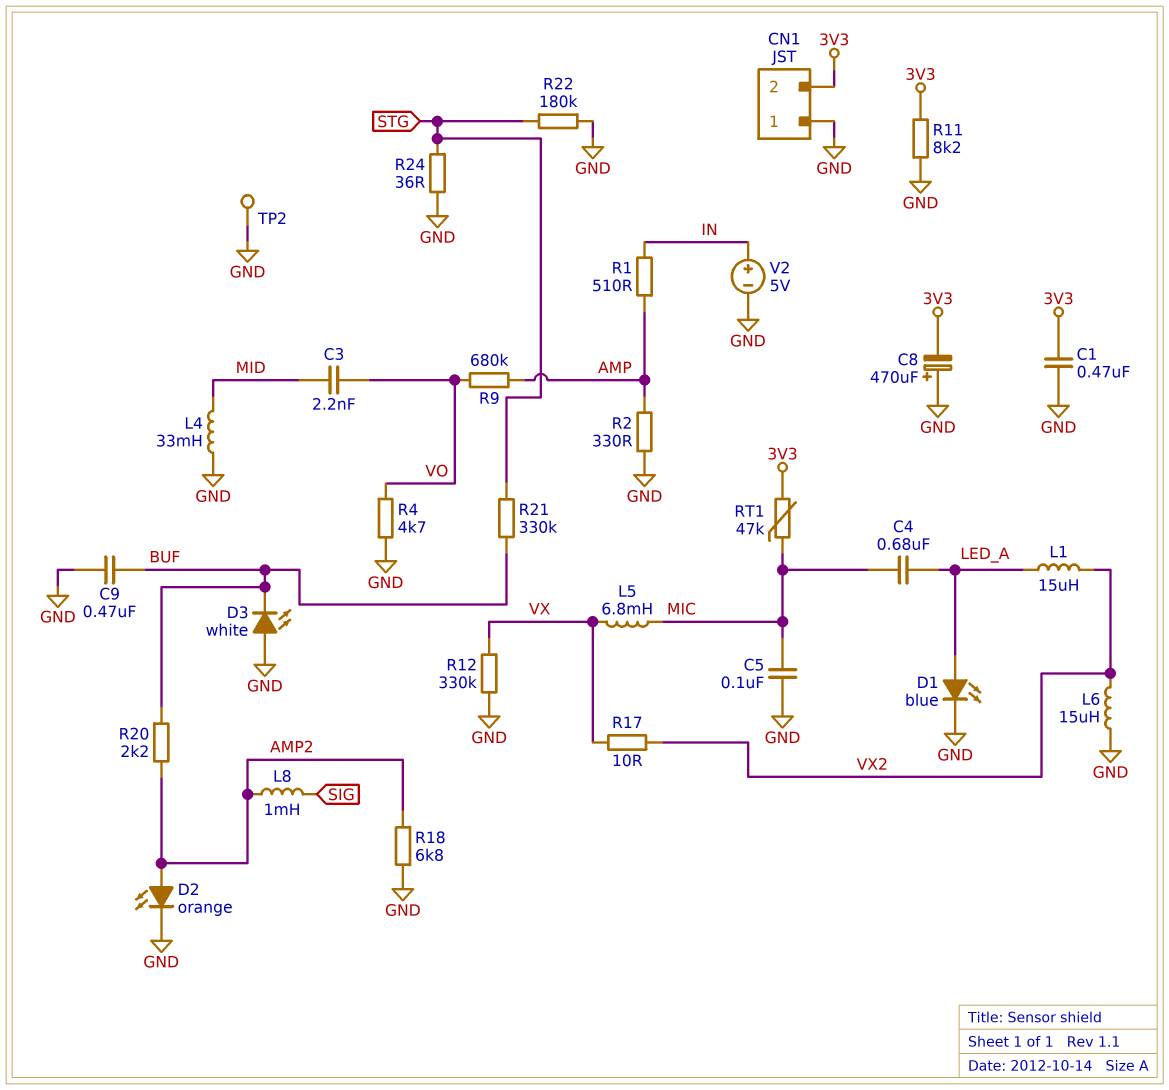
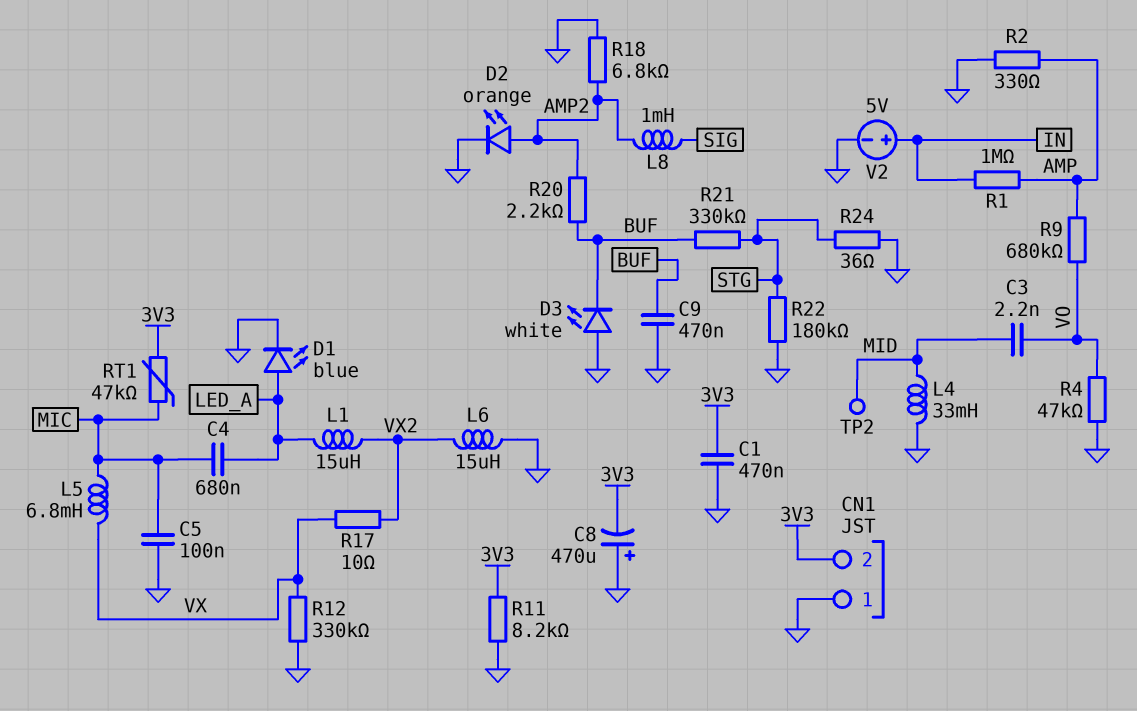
R1: 510 (AMP, IN) -> 1M (AMP, IN)
R4: 4.7k (GND, VO) -> 47k (GND, VO)
TP2: test point (GND) -> test point (MID)

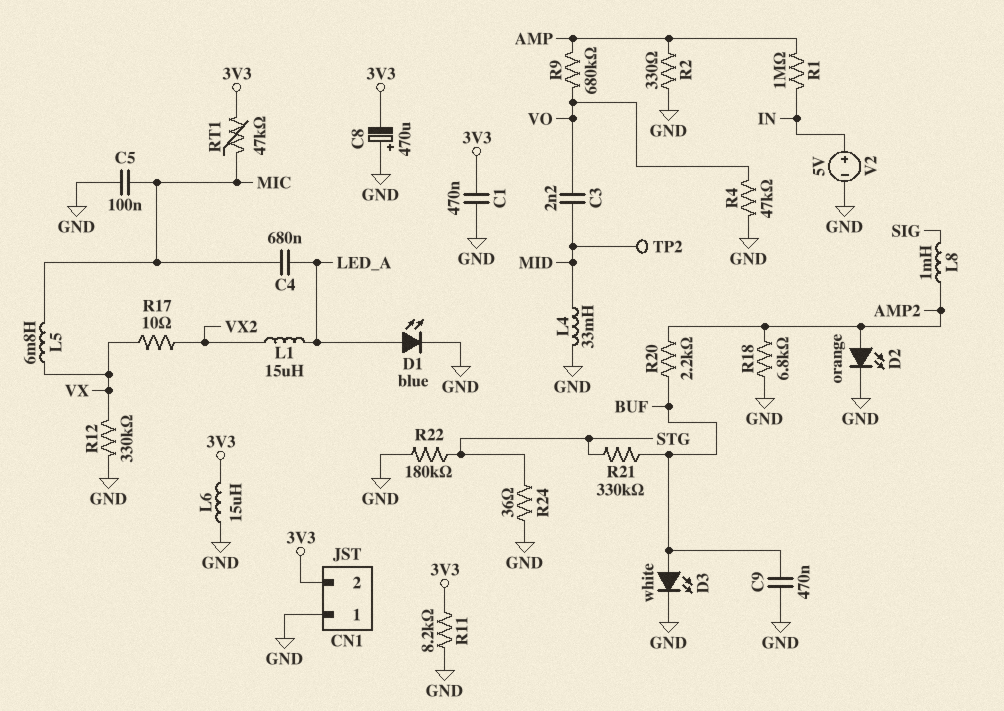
D3: LED white (A GND, K BUF) -> LED white (A BUF, K GND)
L6: 15uH (GND, VX2) -> 15uH (3V3, GND)

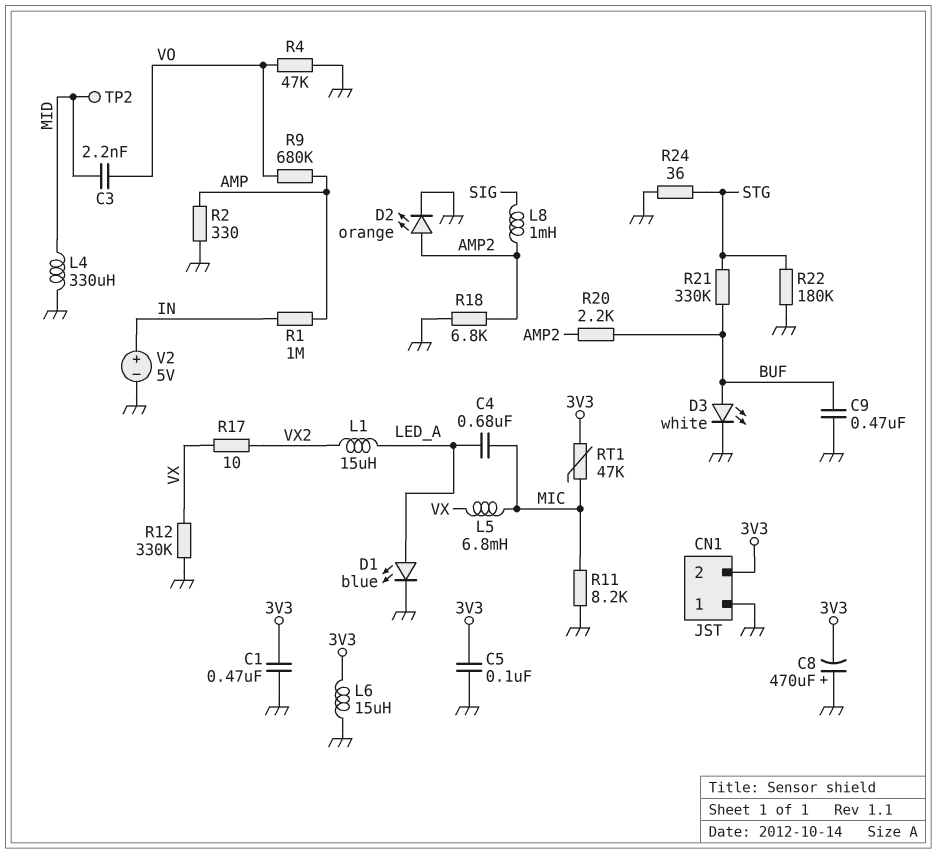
C5: 100nF (GND, MIC) -> 100nF (3V3, GND)
L4: 33mH (GND, MID) -> 330uH (GND, MID)
R11: 8.2k (3V3, GND) -> 8.2k (GND, MIC)

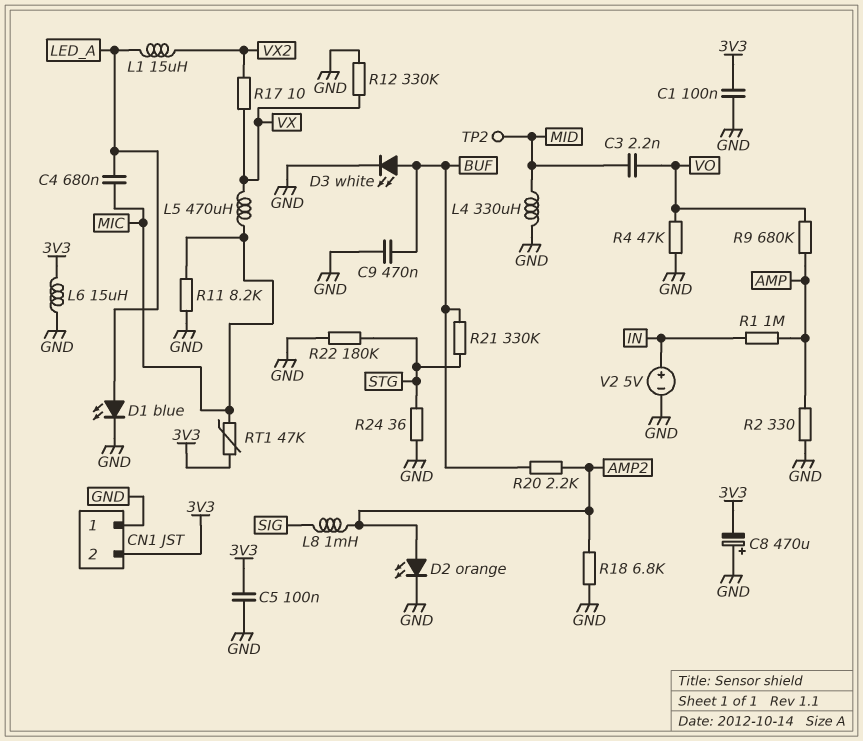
C1: 470nF (3V3, GND) -> 100nF (3V3, GND)
L5: 6.8mH (MIC, VX) -> 470uH (MIC, VX)

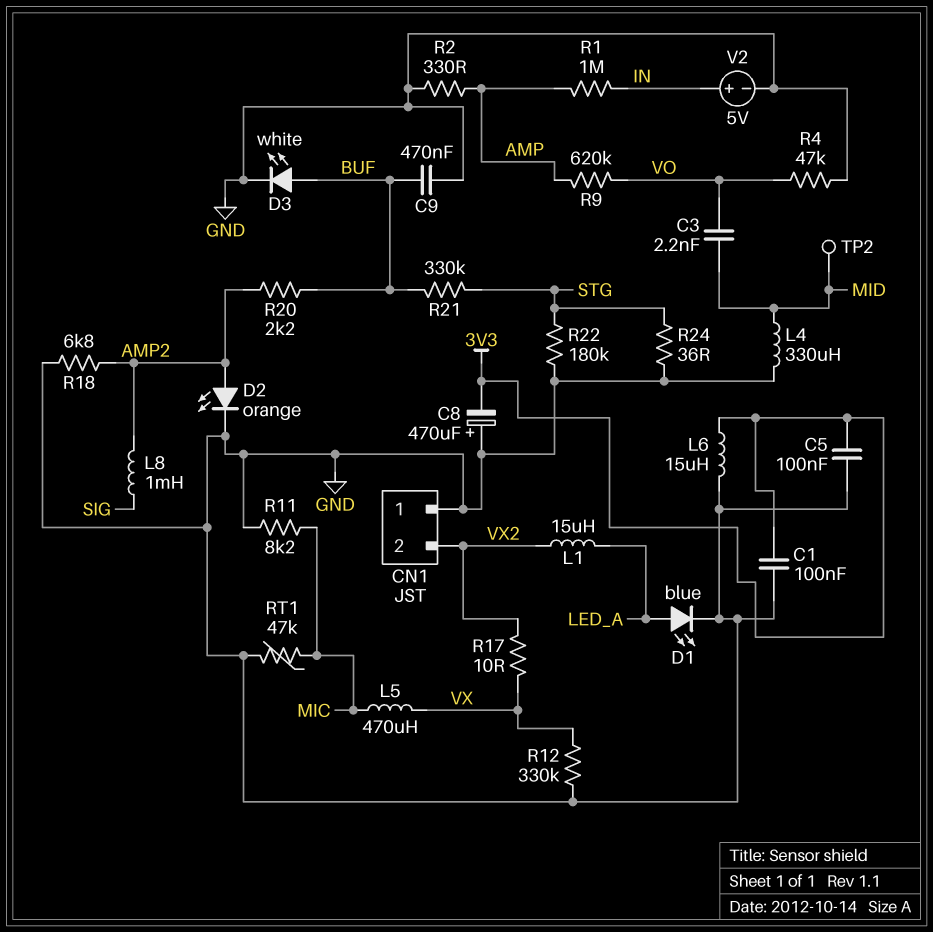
C4: 680nF (LED_A, MIC) -> none
CN1 pin 2: 3V3 -> VX2
R9: 680k (AMP, VO) -> 620k (AMP, VO)
RT1: 47k (3V3, MIC) -> 47k (GND, MIC)

